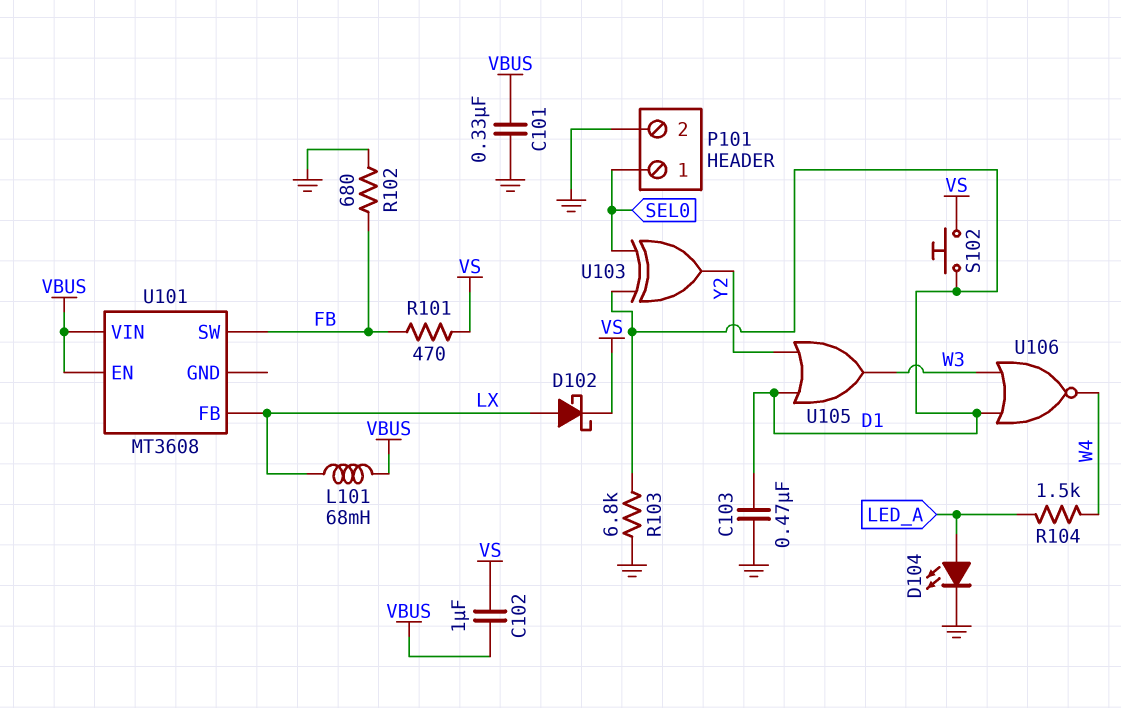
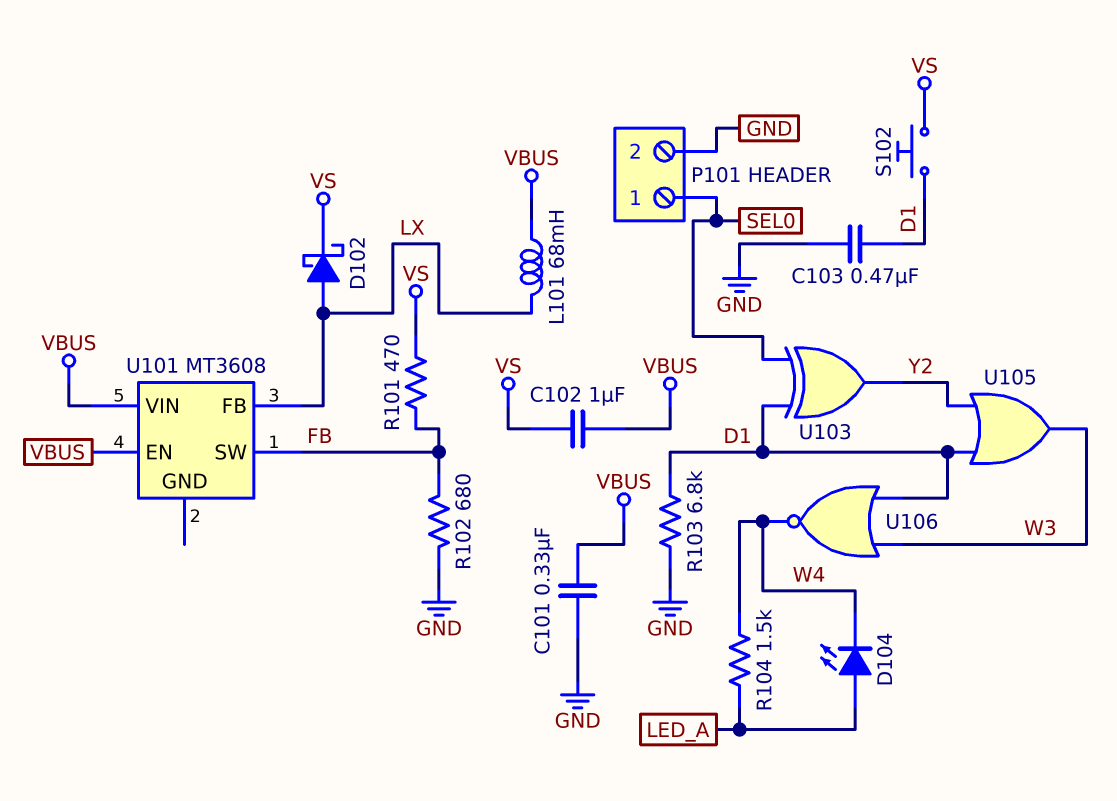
D104: LED (A LED_A, K GND) -> LED (A LED_A, K W4)

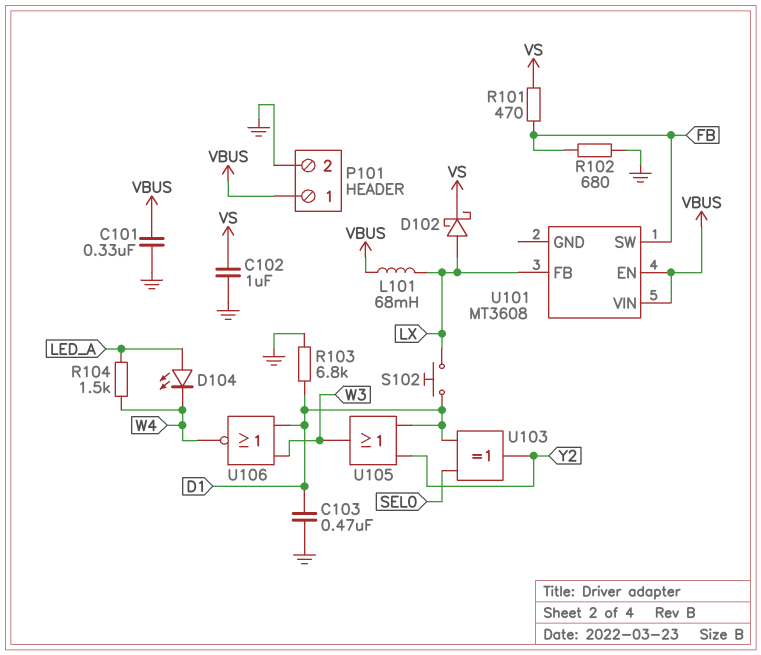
C102: 1uF (VBUS, VS) -> 1uF (GND, VS)
P101 pin 1: SEL0 -> VBUS
S102: button (D1, VS) -> button (D1, LX)

